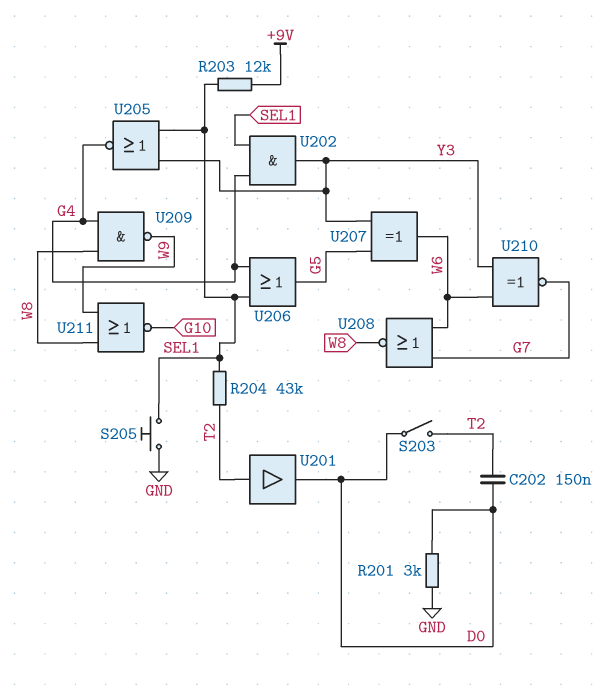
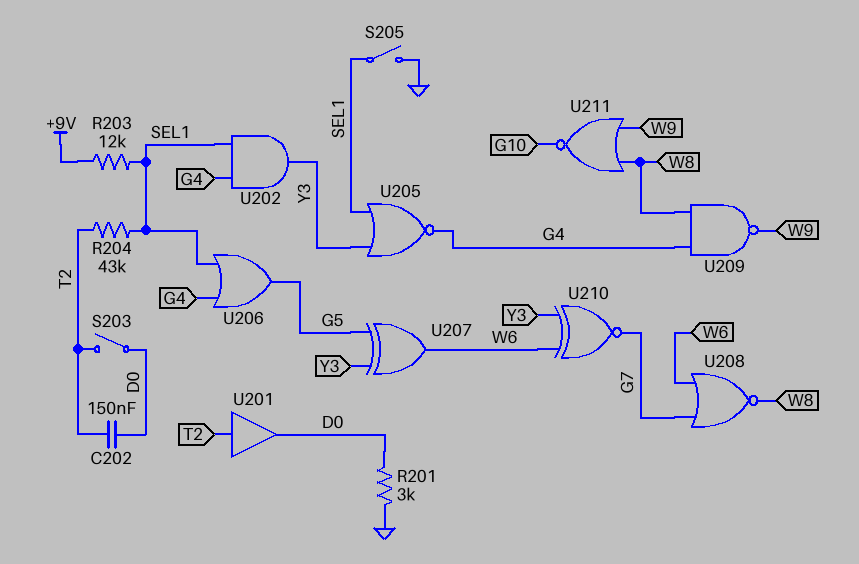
S205: button (GND, SEL1) -> switch (GND, SEL1)

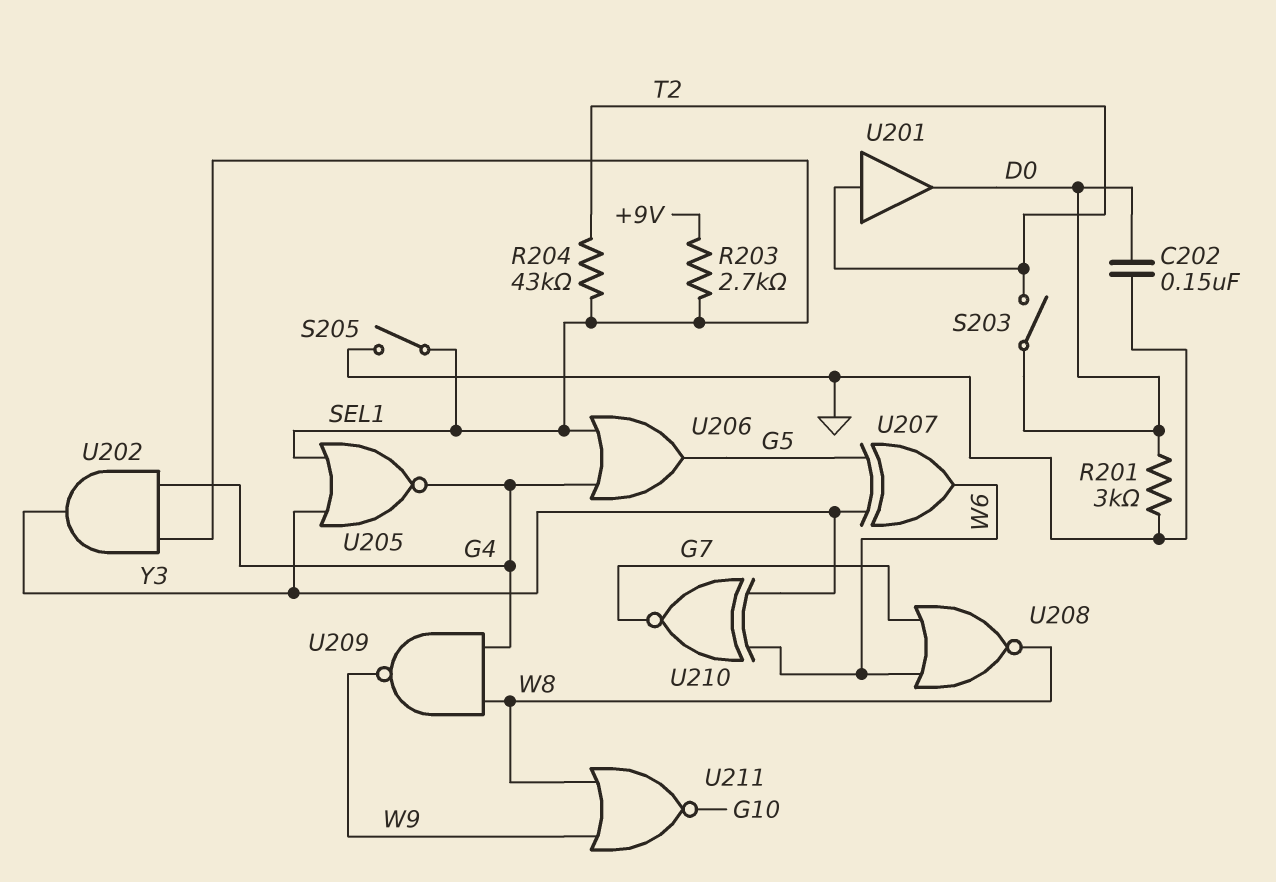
C202: 150nF (D0, T2) -> 150nF (D0, GND)
R203: 12k (+9V, SEL1) -> 2.7k (+9V, SEL1)

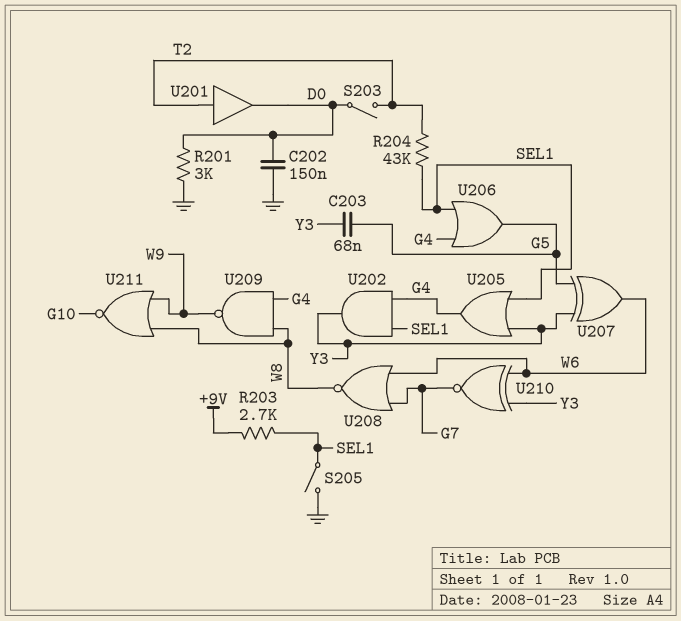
C203: none -> 68nF (G5, Y3)
U205: NOR (in SEL1, in Y3, out G4) -> OR (in SEL1, in Y3, out G4)

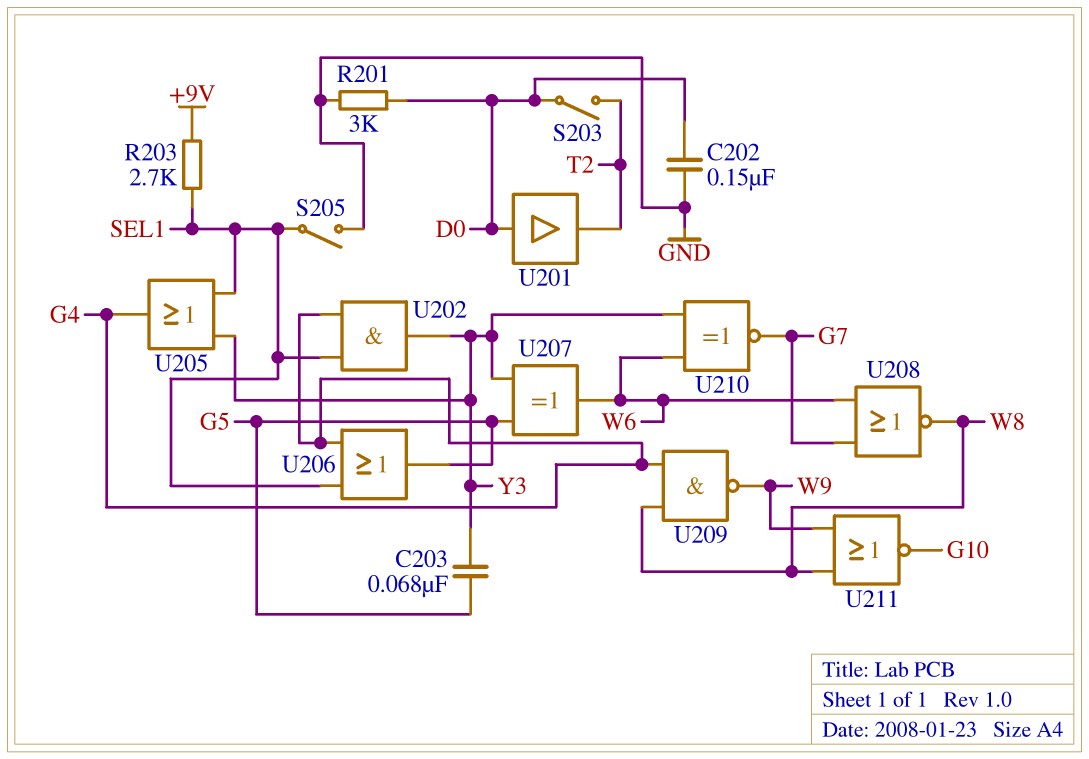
R204: 43k (SEL1, T2) -> none
U201: buffer (in T2, out D0) -> buffer (in D0, out T2)

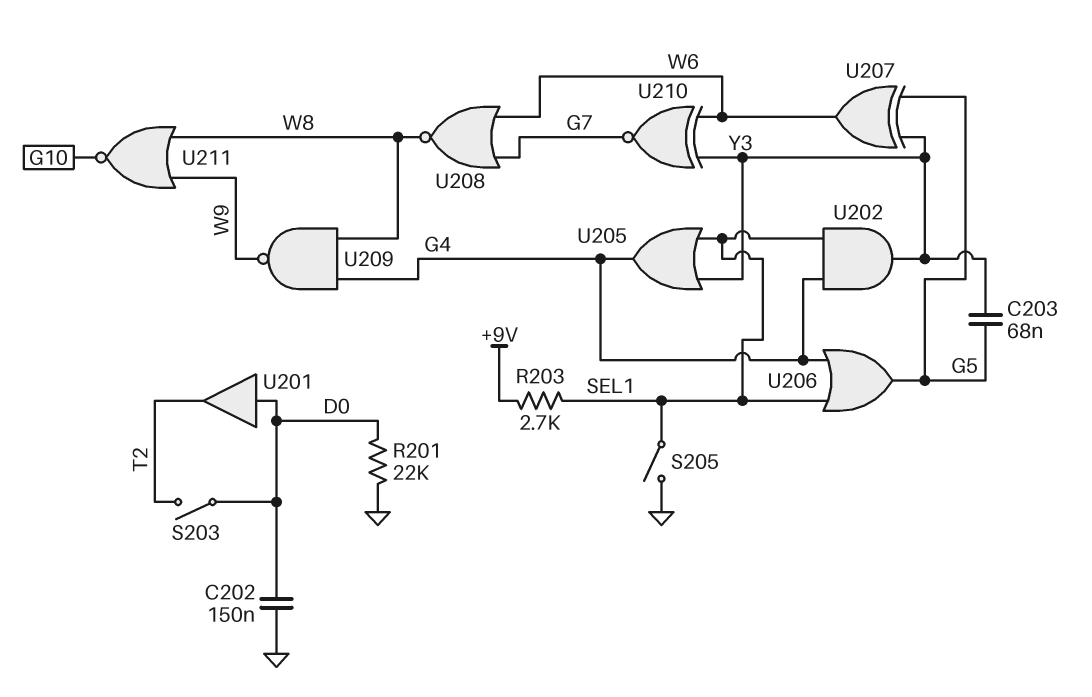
R201: 3k (D0, GND) -> 22k (D0, GND)

